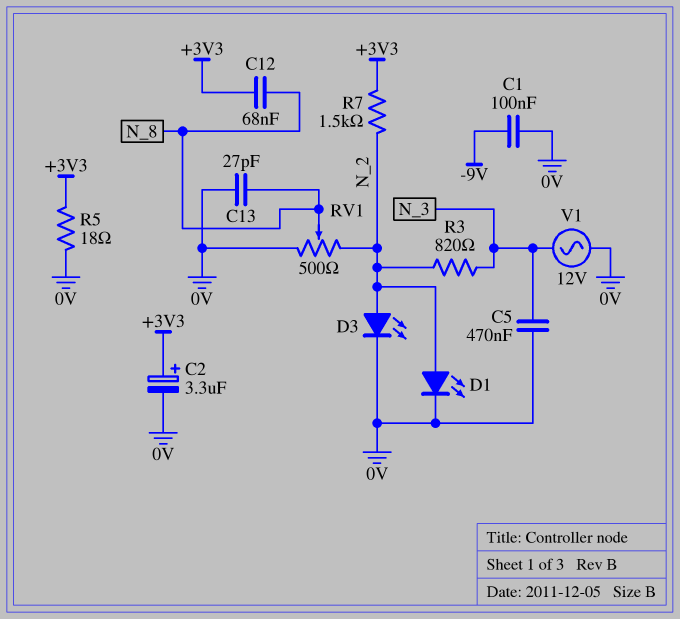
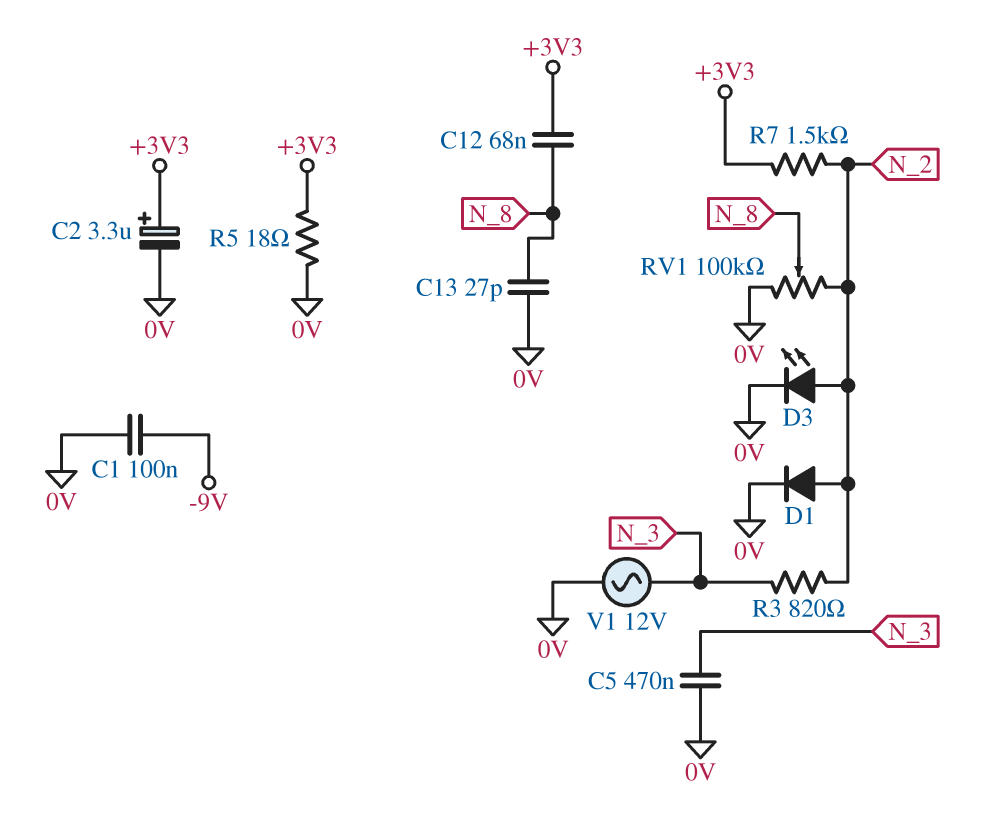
D1: LED (A N_2, K 0V) -> diode (A N_2, K 0V)
RV1: 500 (0V, N_2, wiper N_8) -> 100k (0V, N_2, wiper N_8)

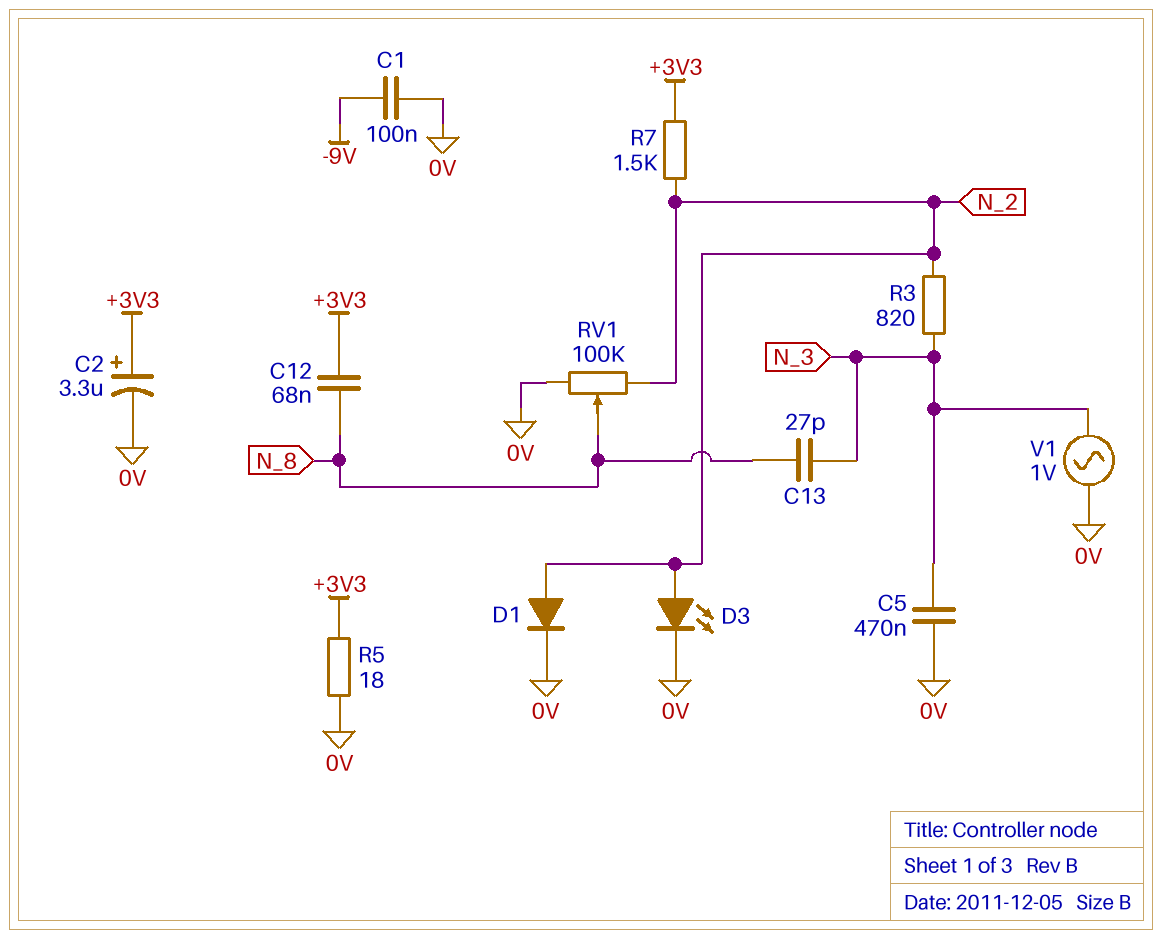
C13: 27pF (0V, N_8) -> 27pF (N_3, N_8)
V1: AC 12V (0V, N_3) -> AC 1V (0V, N_3)

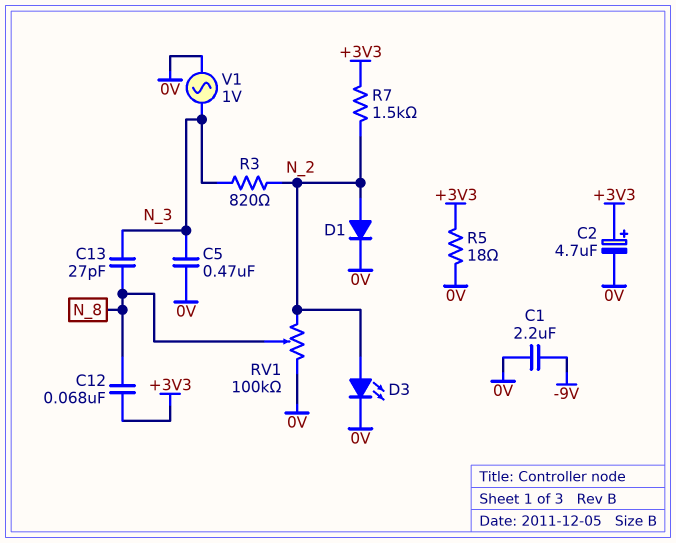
C1: 100nF (-9V, 0V) -> 2.2uF (-9V, 0V)
C2: 3.3uF (plus +3V3, minus 0V) -> 4.7uF (plus +3V3, minus 0V)

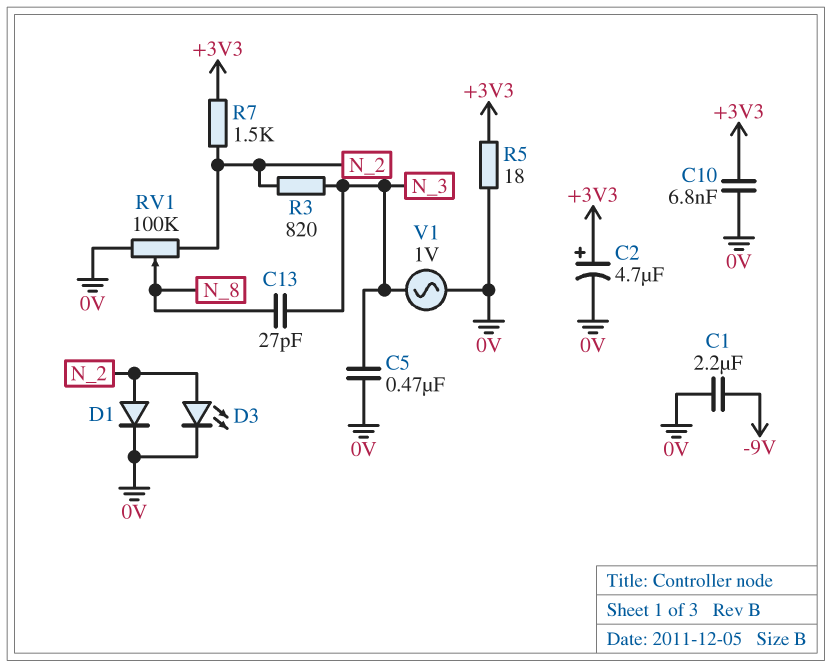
C10: none -> 6.8nF (+3V3, 0V)
C12: 68nF (+3V3, N_8) -> none

